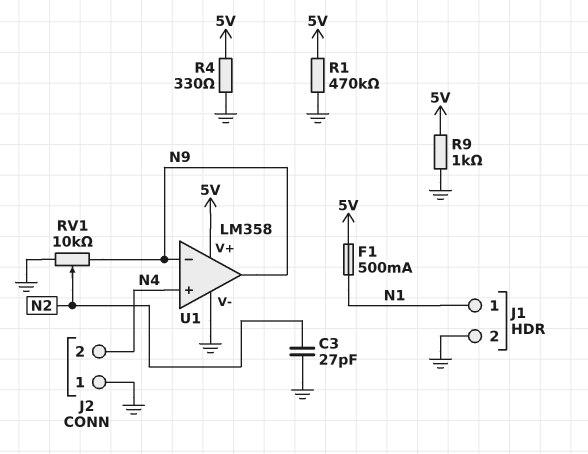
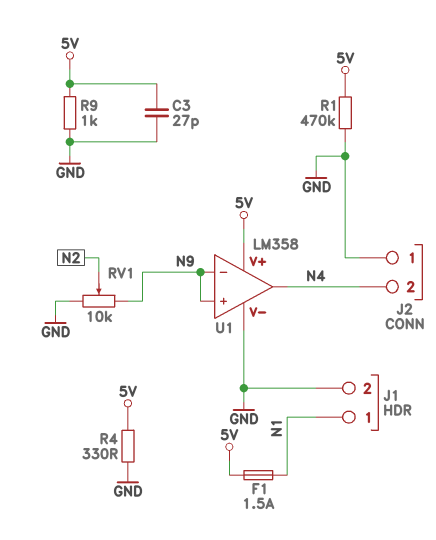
C3: 27pF (GND, N2) -> 27pF (5V, GND)
F1: 500mA (5V, N1) -> 1.5A (5V, N1)
U1 pin in+: N4 -> N9
U1 pin out: N9 -> N4

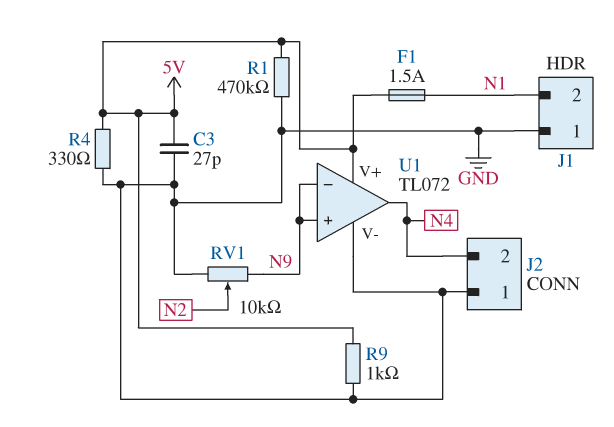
J1 pin 1: N1 -> GND
J1 pin 2: GND -> N1
U1: LM358 -> TL072

